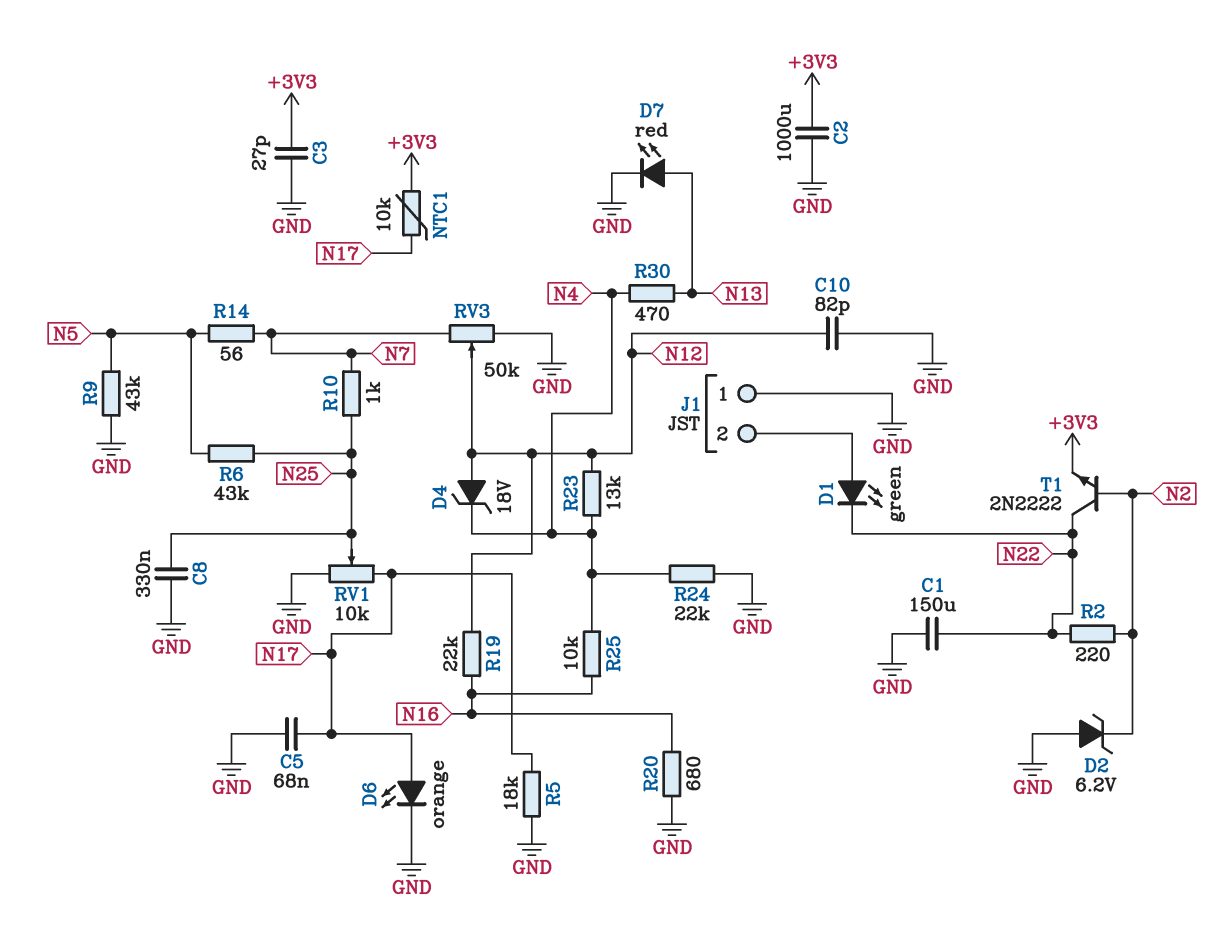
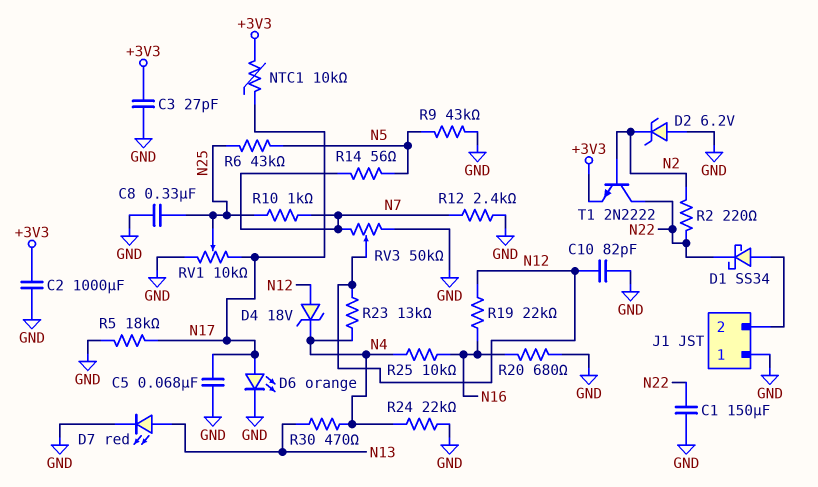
D1: LED green (A J1/2, K N22) -> schottky SS34 (A J1/2, K N22)
R12: none -> 2.4k (GND, N7)

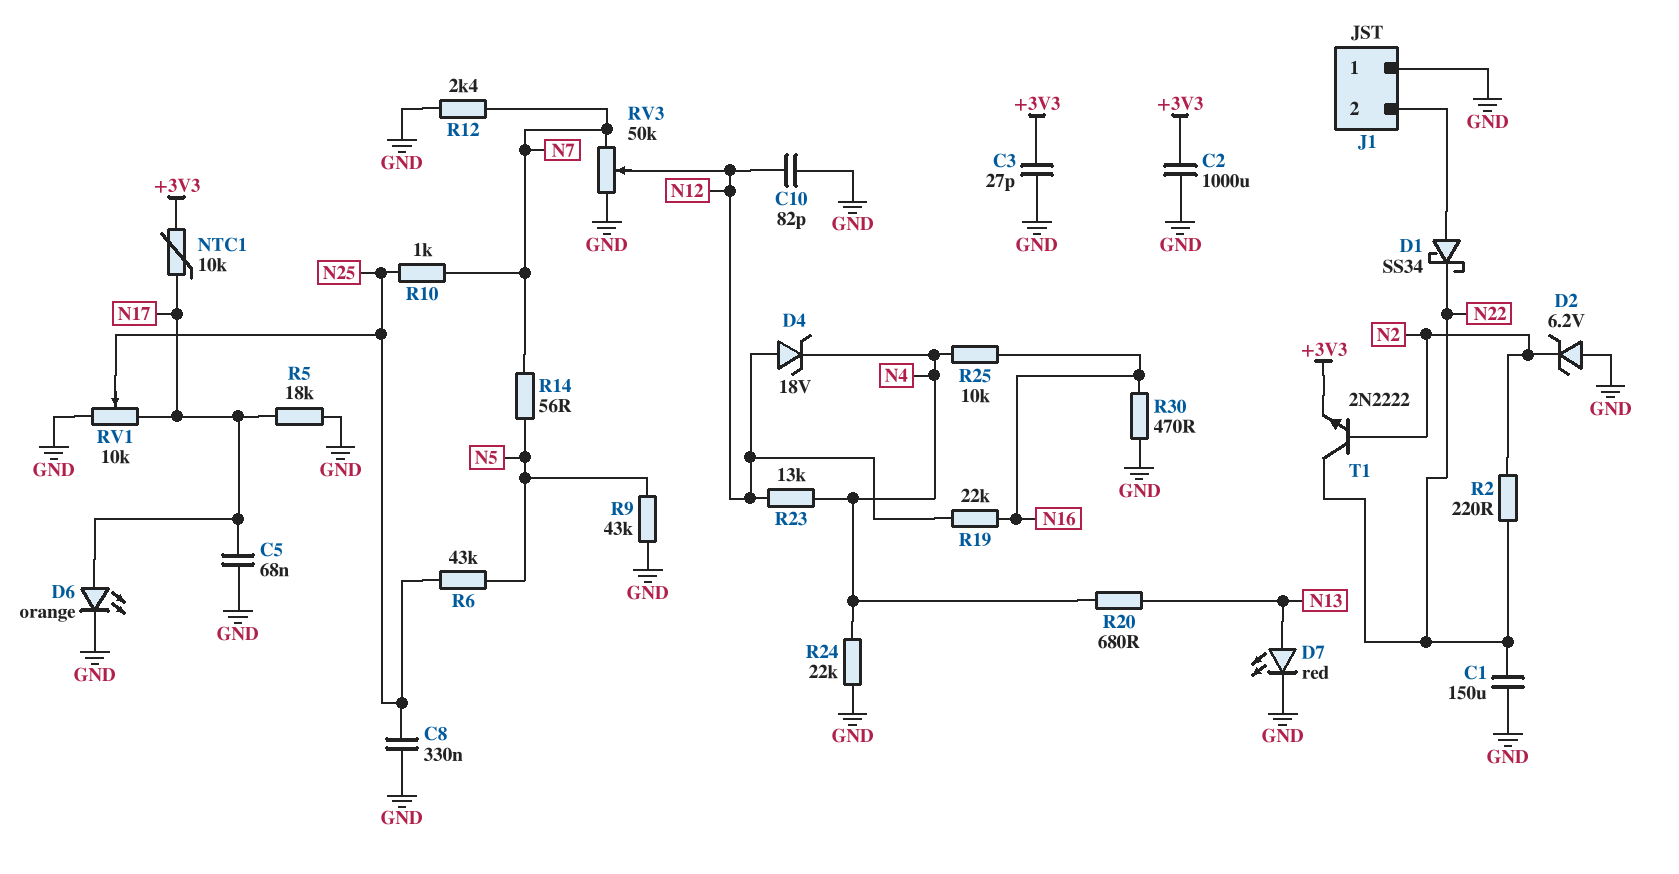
R20: 680 (GND, N16) -> 680 (N4, N13)
R30: 470 (N4, N13) -> 470 (GND, N16)

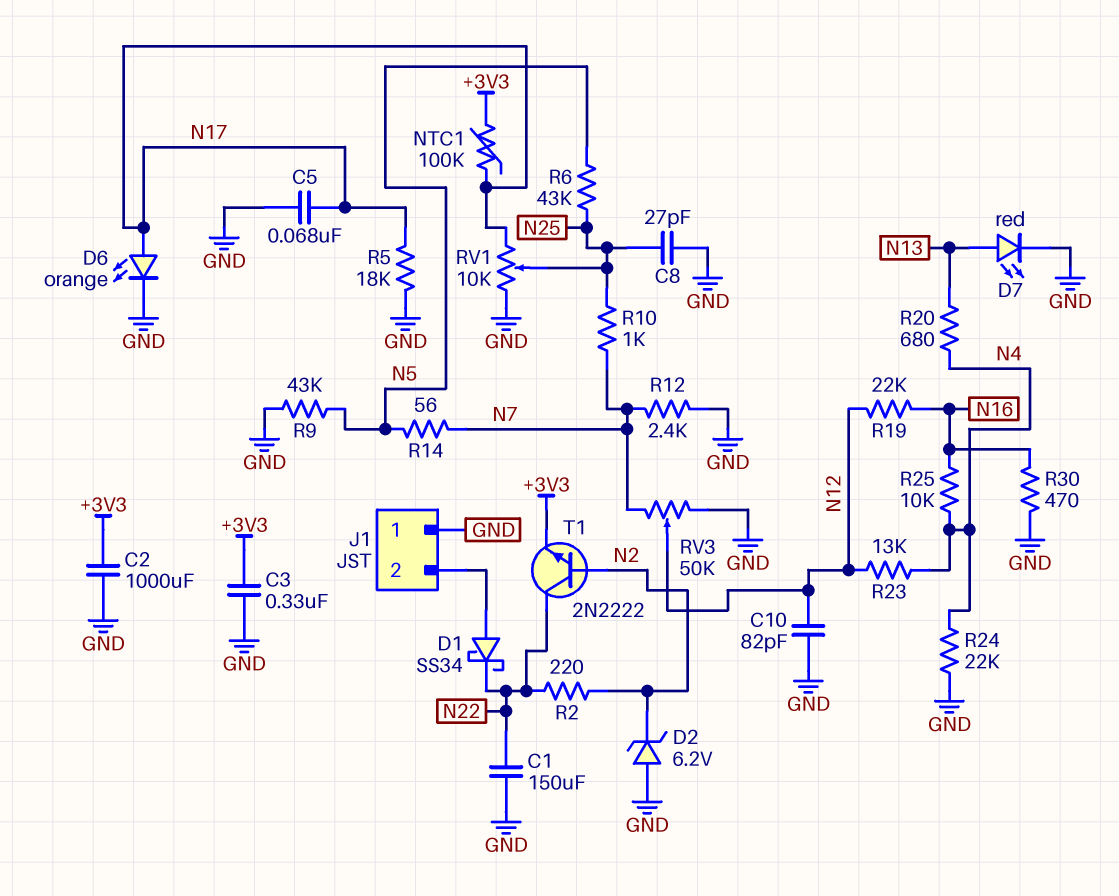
C3: 27pF (+3V3, GND) -> 330nF (+3V3, GND)
C8: 330nF (GND, N25) -> 27pF (GND, N25)
D4: zener 18V (A N12, K N4) -> none
NTC1: 10k (+3V3, N17) -> 100k (+3V3, N17)

